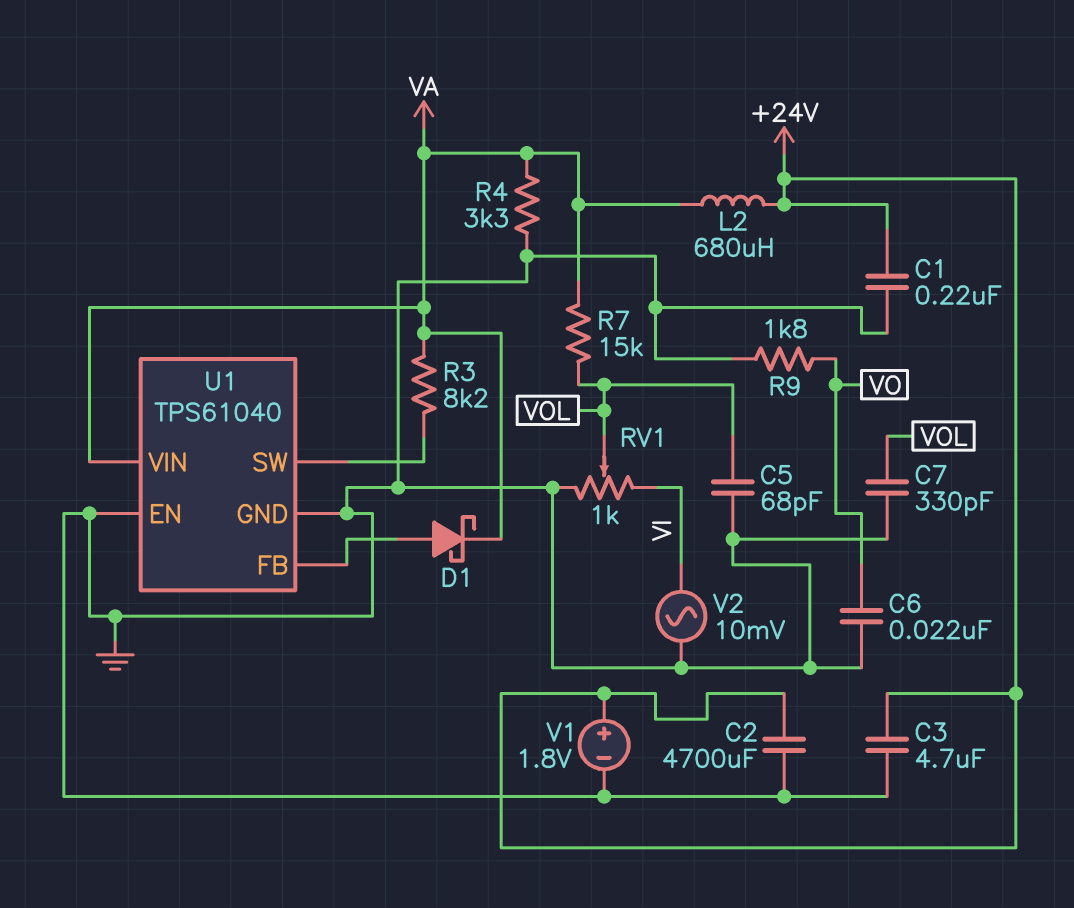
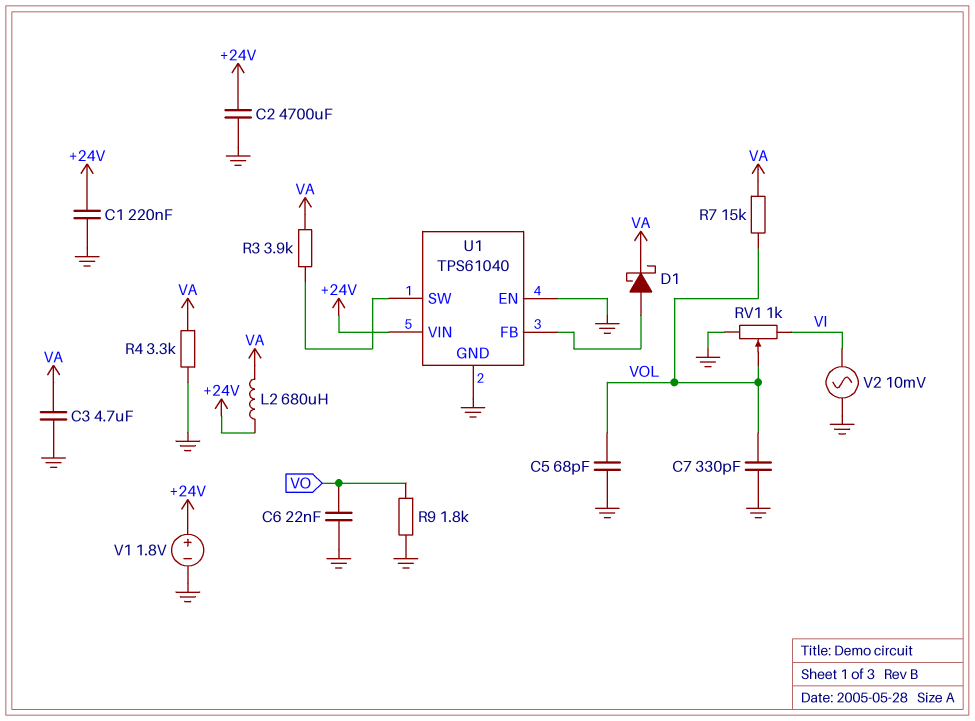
C3: 4.7uF (+24V, GND) -> 4.7uF (GND, VA)
R3: 8.2k (U1/SW, VA) -> 3.9k (U1/SW, VA)
U1 pin VIN: VA -> +24V

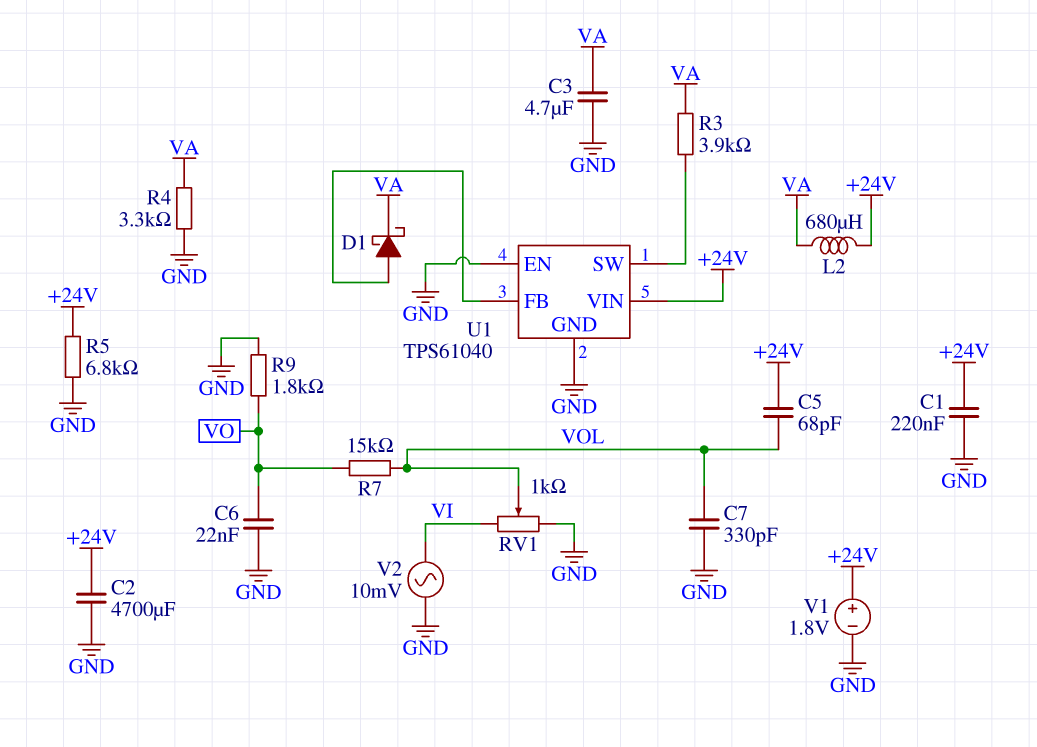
C5: 68pF (GND, VOL) -> 68pF (+24V, VOL)
R5: none -> 6.8k (+24V, GND)
R7: 15k (VA, VOL) -> 15k (VO, VOL)

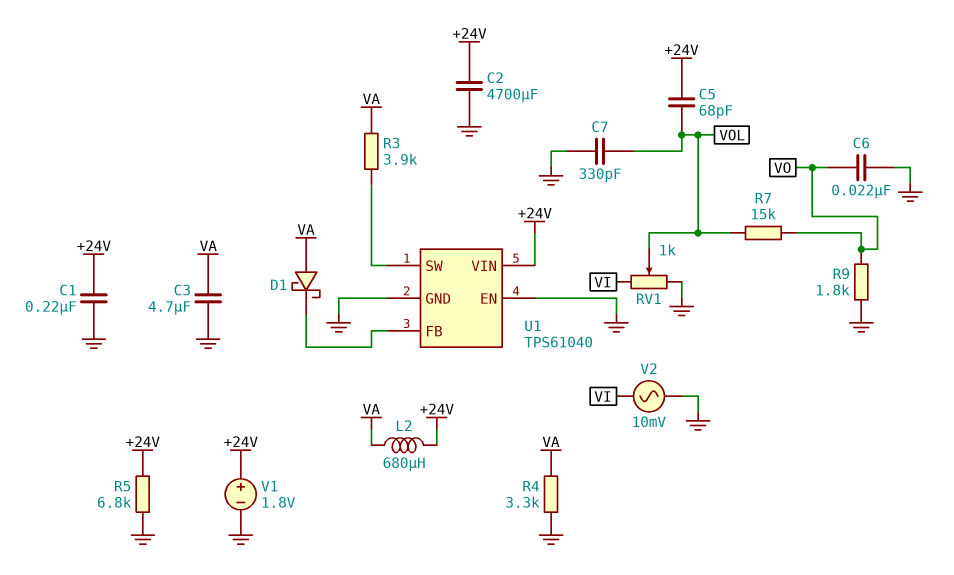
D1: schottky (A U1/FB, K VA) -> schottky (A VA, K U1/FB)

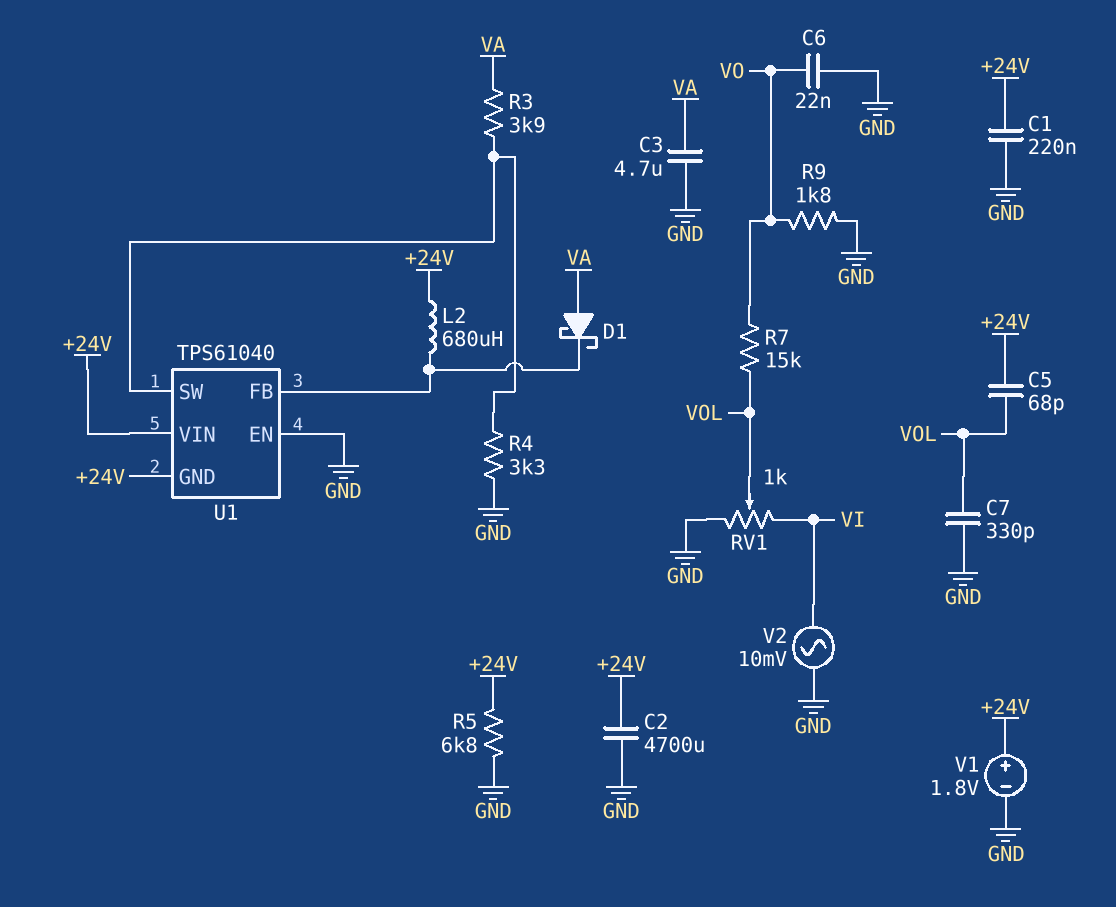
L2: 680uH (+24V, VA) -> 680uH (+24V, U1/FB)
R4: 3.3k (GND, VA) -> 3.3k (GND, U1/SW)
U1 pin GND: GND -> +24V

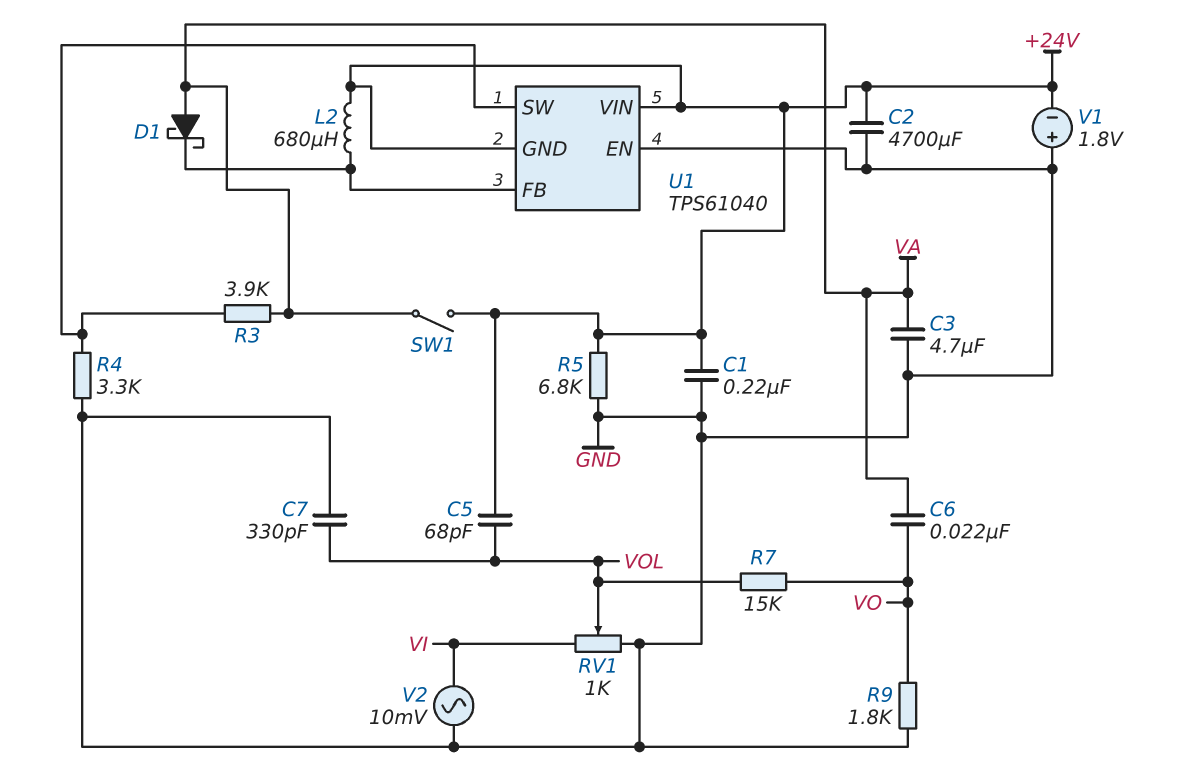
C6: 22nF (GND, VO) -> 22nF (VA, VO)
SW1: none -> switch (+24V, VA)
V1: 1.8V (plus +24V, minus GND) -> 1.8V (plus GND, minus +24V)

